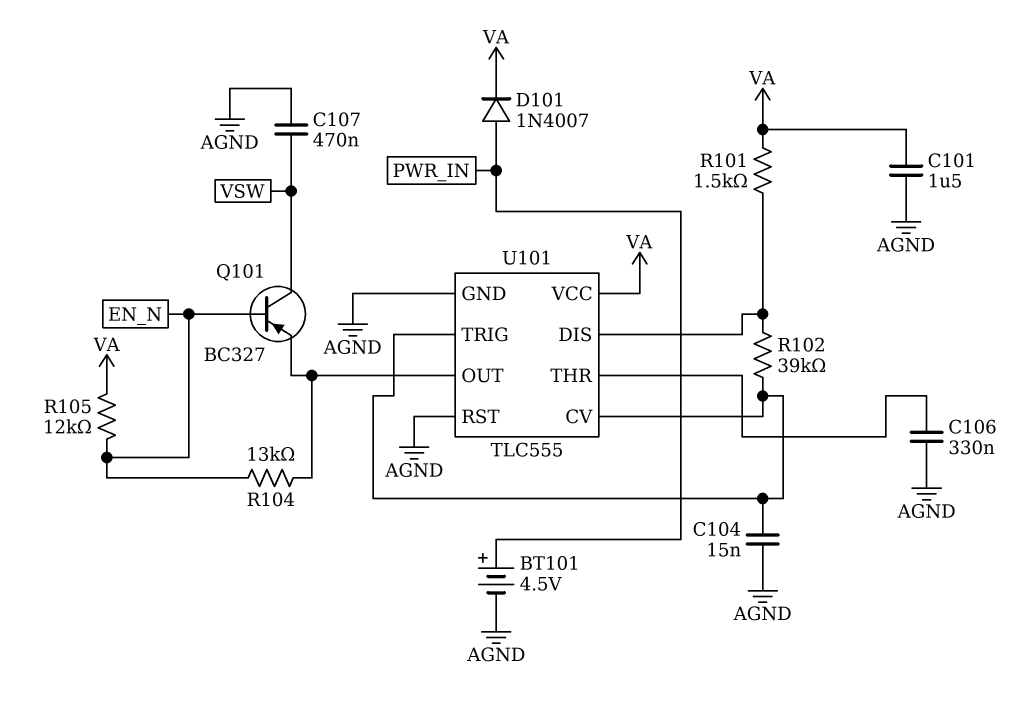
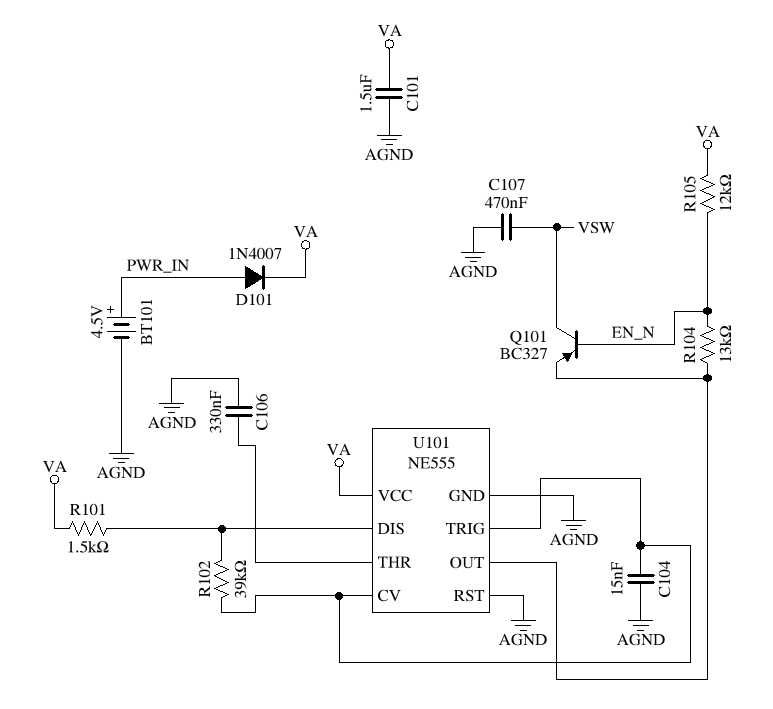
U101: TLC555 -> NE555

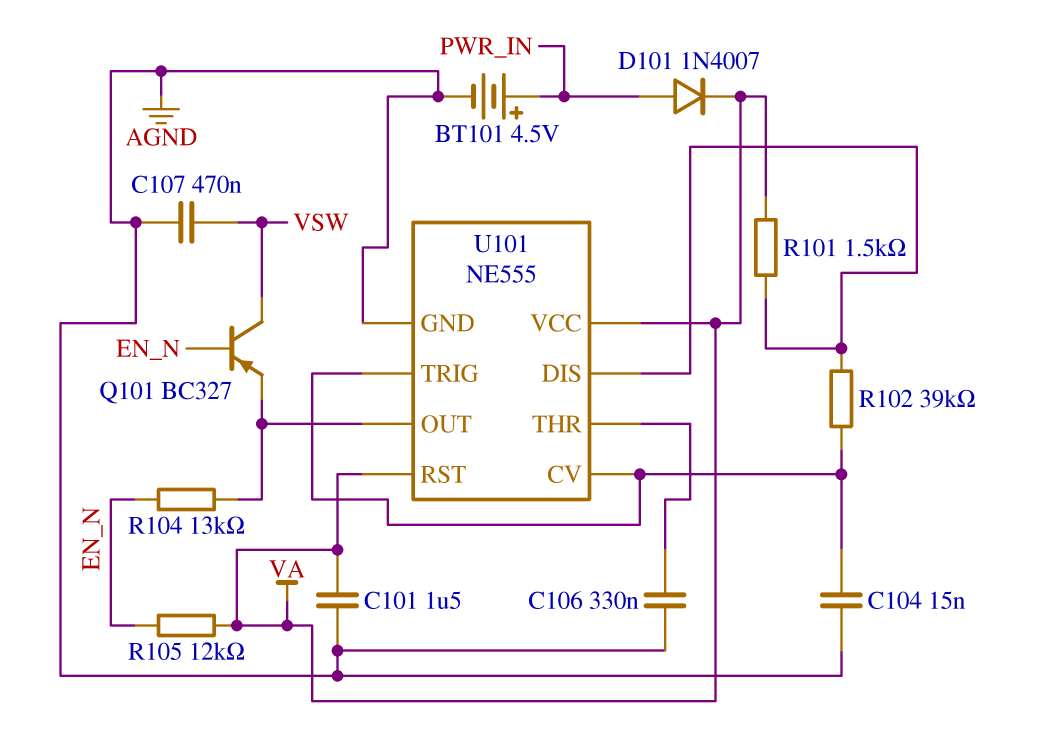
U101 pin RST: AGND -> VA

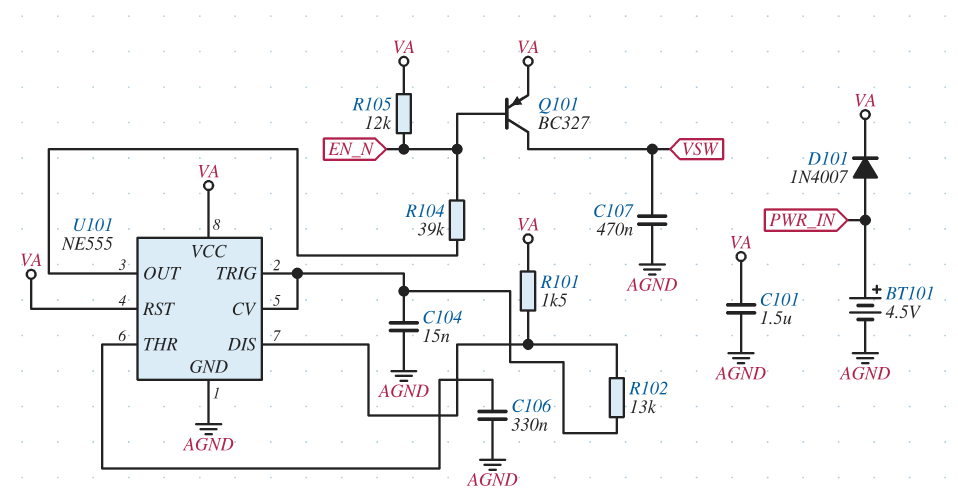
Q101: PNP BC327 (B EN_N, C VSW, E U101/OUT) -> PNP BC327 (B EN_N, C VSW, E VA)
R102: 39k (U101/CV, U101/DIS) -> 13k (U101/CV, U101/DIS)
R104: 13k (EN_N, U101/OUT) -> 39k (EN_N, U101/OUT)

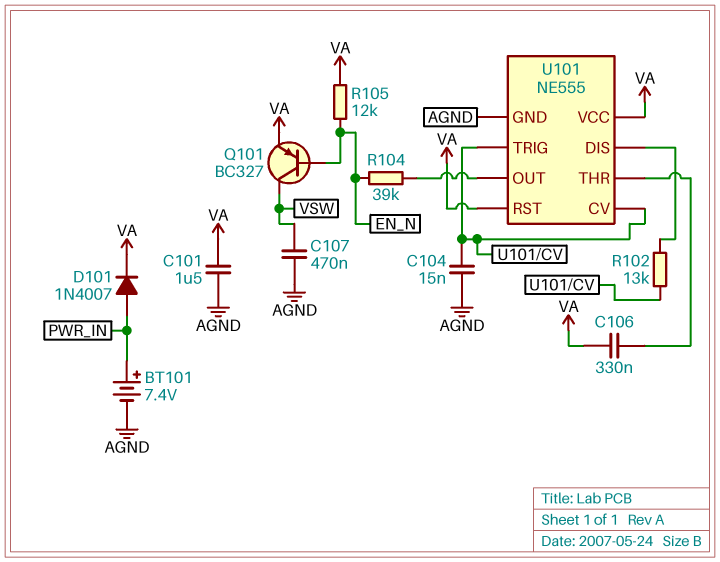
BT101: 4.5V (plus PWR_IN, minus AGND) -> 7.4V (plus PWR_IN, minus AGND)
C106: 330nF (AGND, U101/THR) -> 330nF (U101/THR, VA)
R101: 1.5k (U101/DIS, VA) -> none

